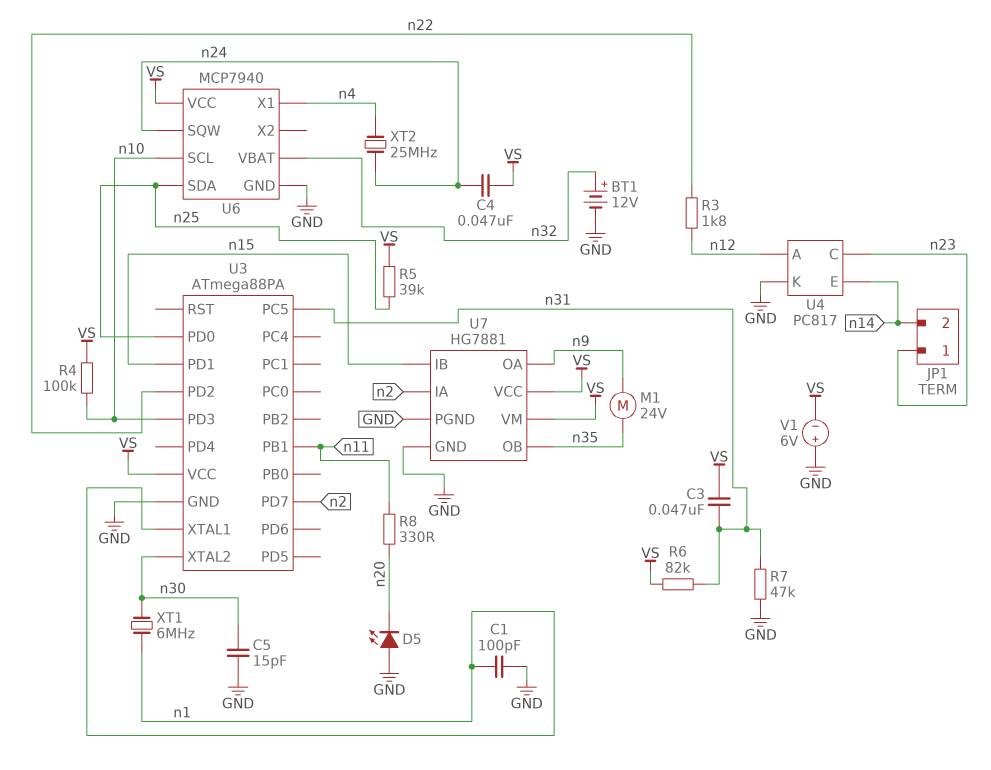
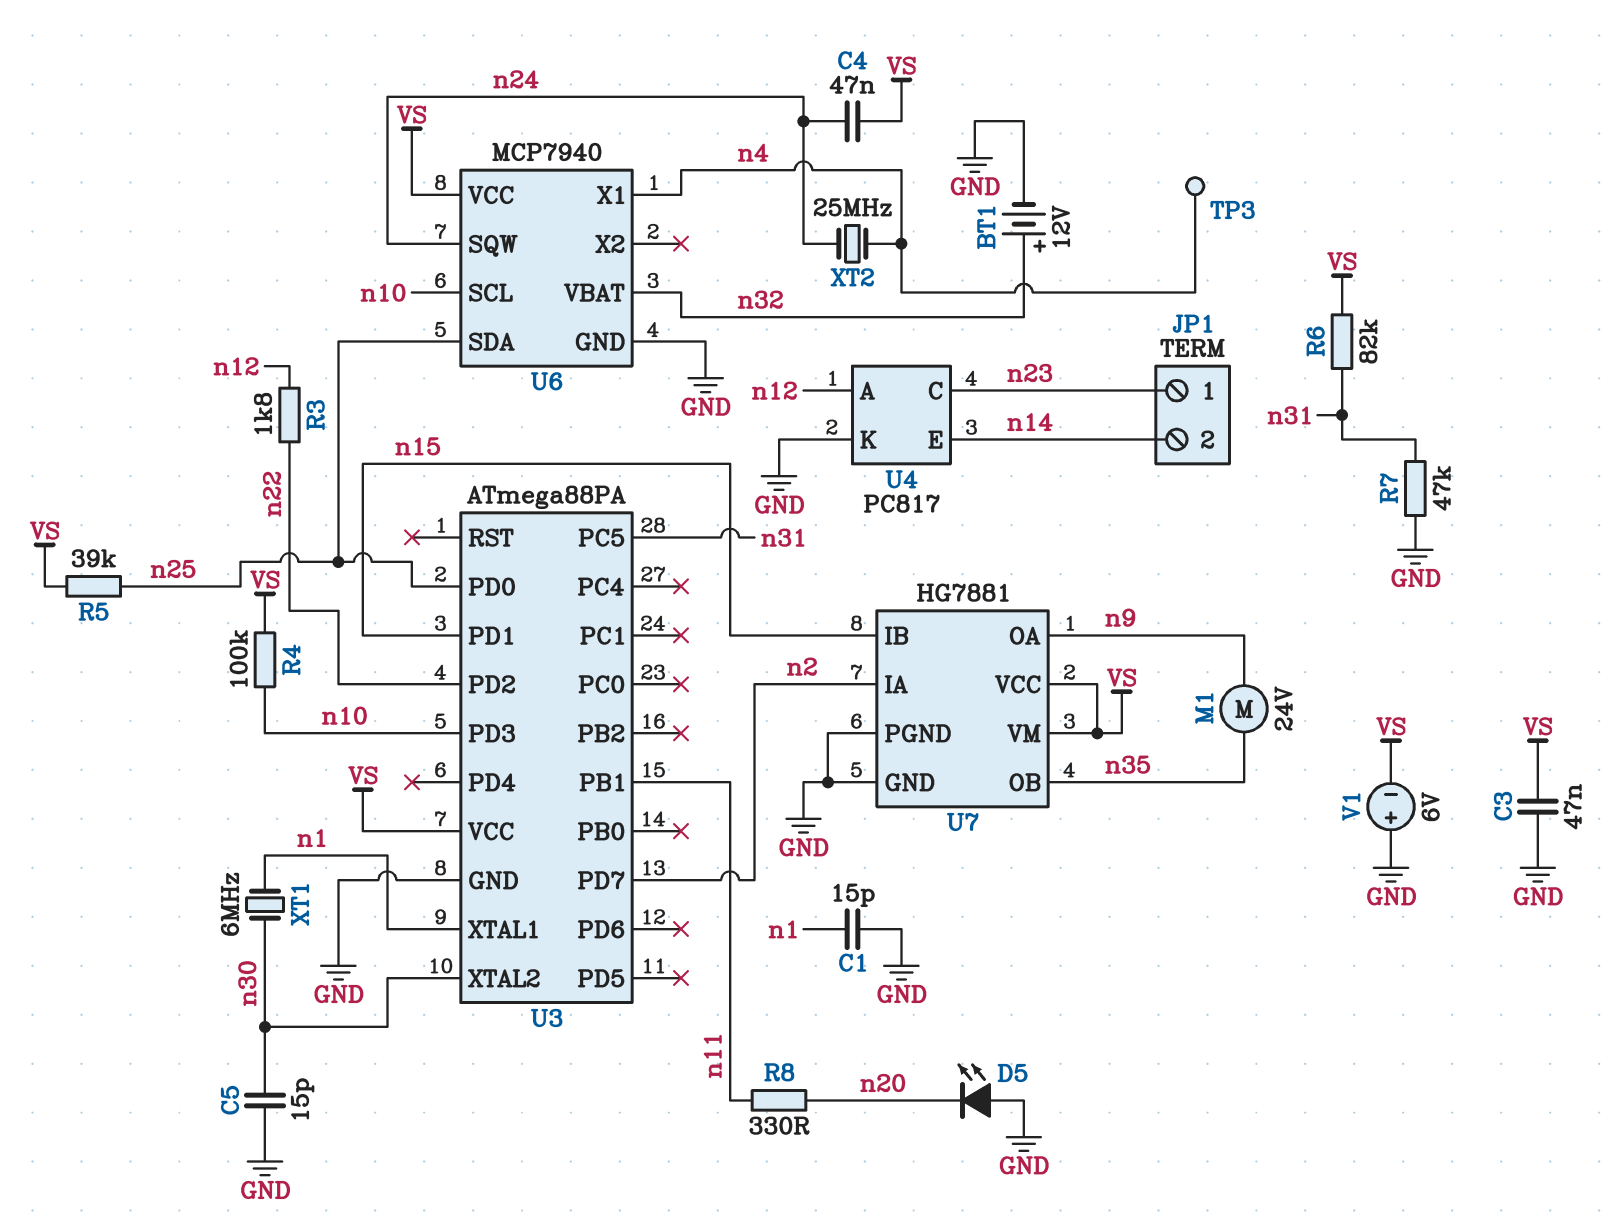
C1: 100pF (GND, n1) -> 15pF (GND, n1)
C3: 47nF (VS, n31) -> 47nF (GND, VS)
TP3: none -> test point (n4)

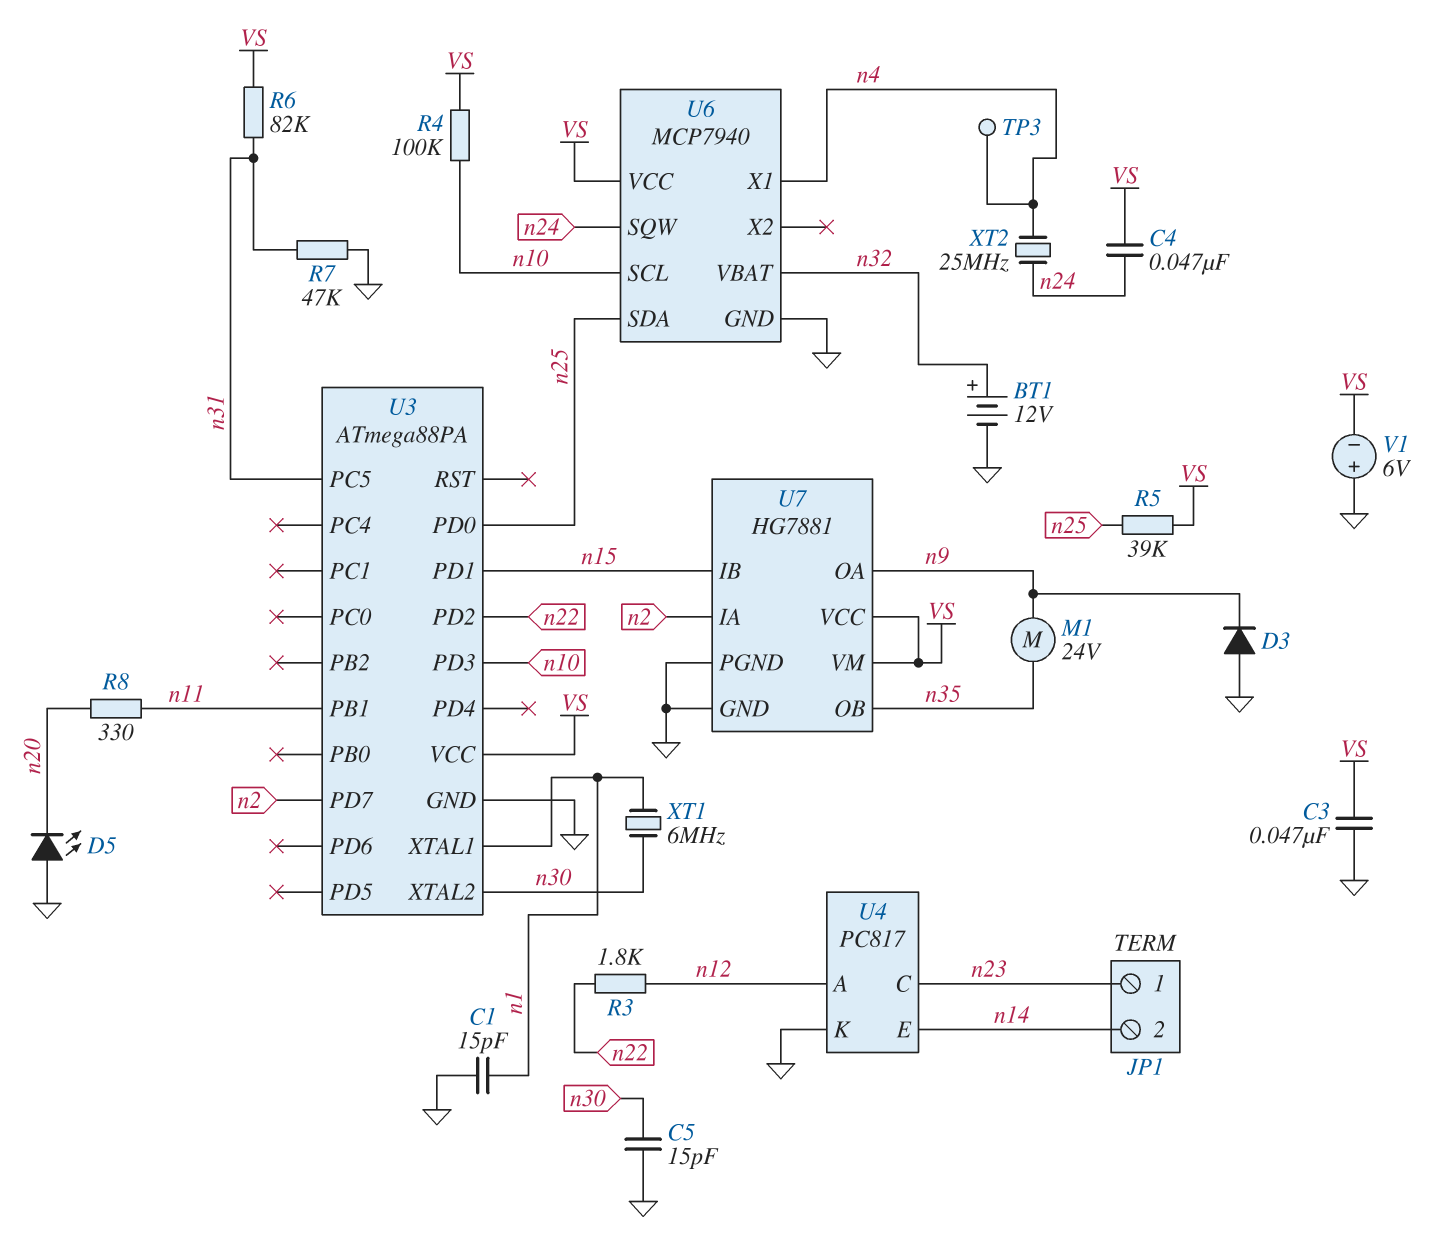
D3: none -> diode (A GND, K n9)

